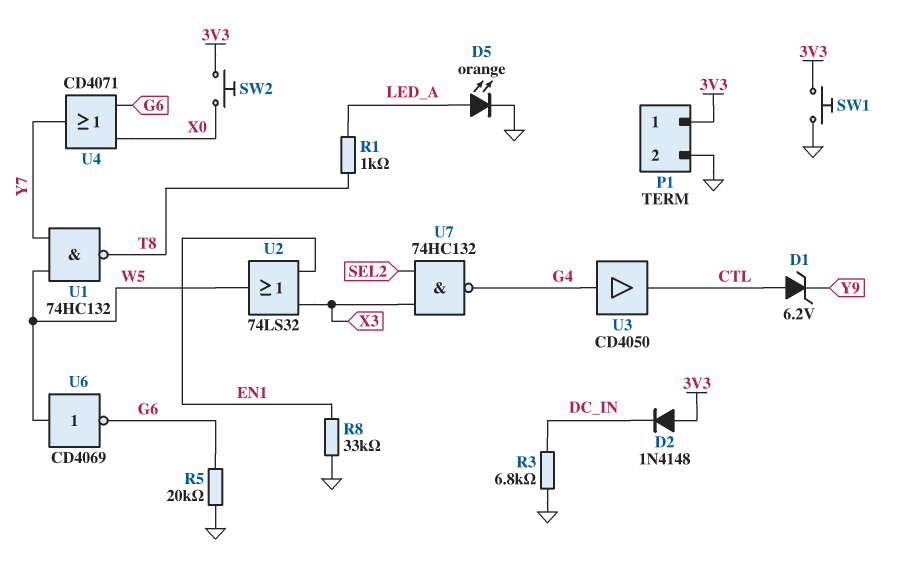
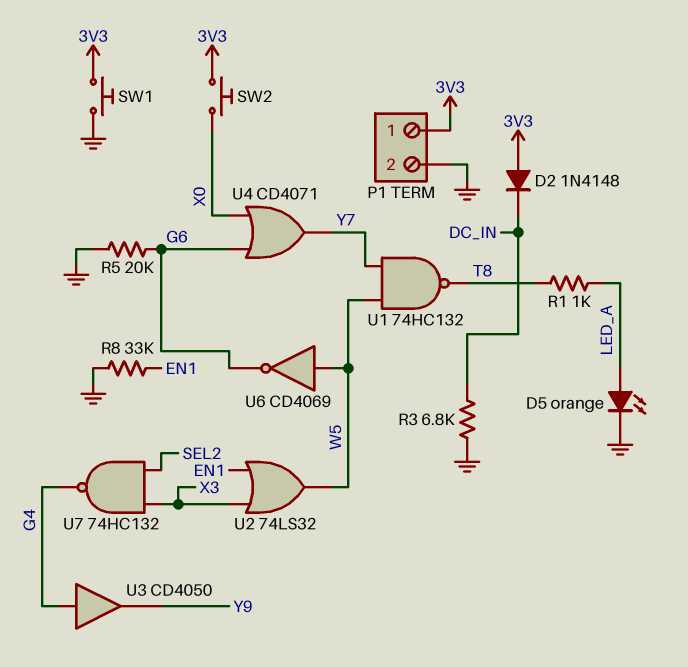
D1: zener 6.2V (A CTL, K Y9) -> none
U3: buffer CD4050 (in G4, out CTL) -> buffer CD4050 (in G4, out Y9)

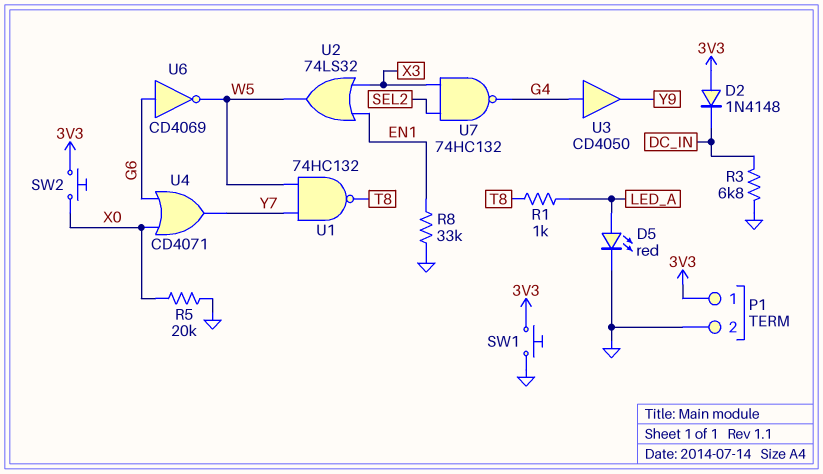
D5: LED orange (A LED_A, K GND) -> LED red (A LED_A, K GND)
R5: 20k (G6, GND) -> 20k (GND, X0)
U6: NOT CD4069 (in W5, out G6) -> NOT CD4069 (in G6, out W5)

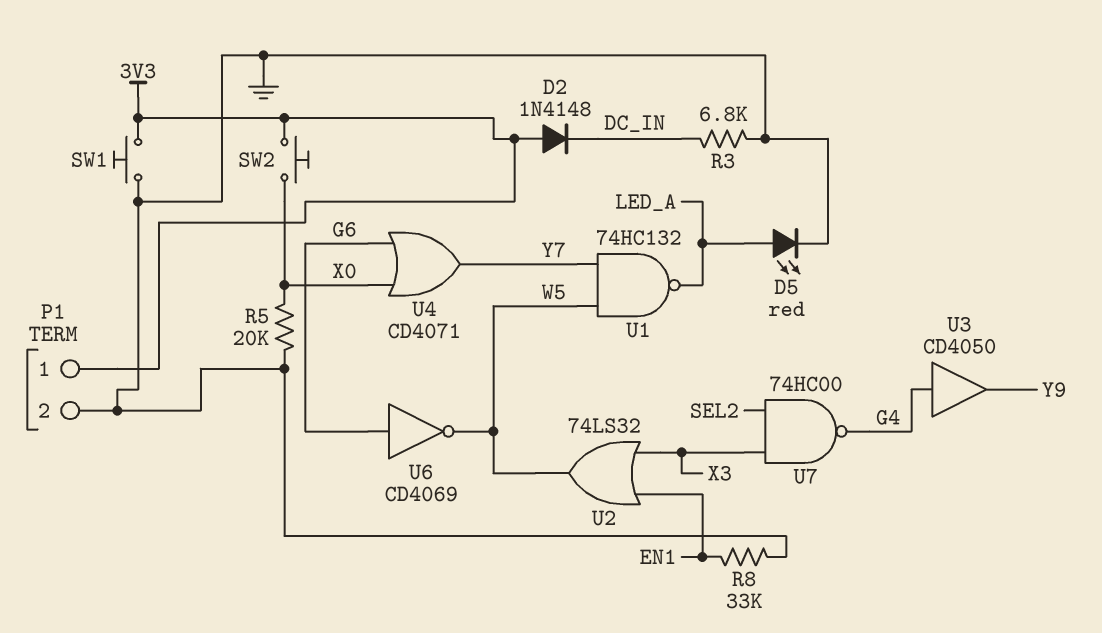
R1: 1k (LED_A, T8) -> none
U1: NAND 74HC132 (in W5, in Y7, out T8) -> NAND 74HC132 (in W5, in Y7, out LED_A)
U7: NAND 74HC132 (in SEL2, in X3, out G4) -> NAND 74HC00 (in SEL2, in X3, out G4)

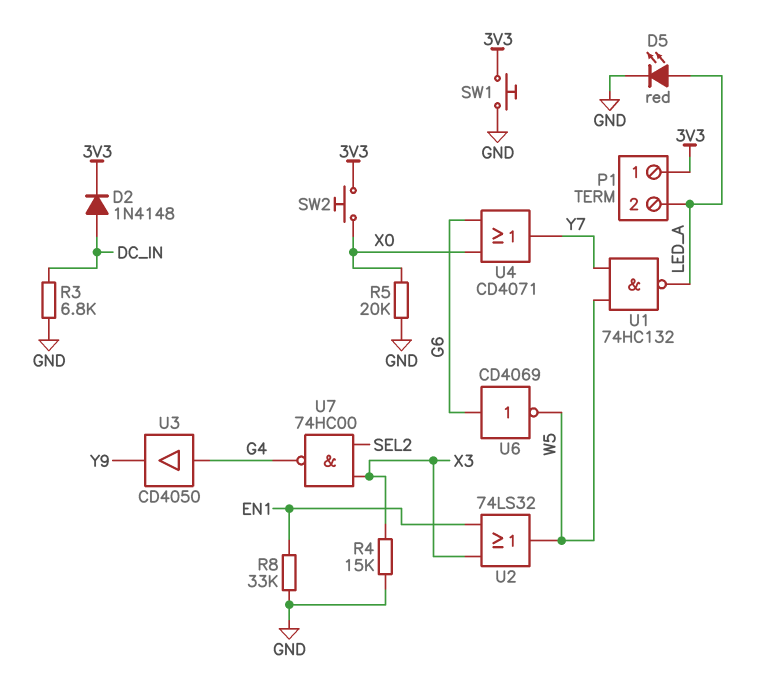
D2: diode 1N4148 (A 3V3, K DC_IN) -> diode 1N4148 (A DC_IN, K 3V3)
P1 pin 2: GND -> LED_A
R4: none -> 15k (GND, X3)

